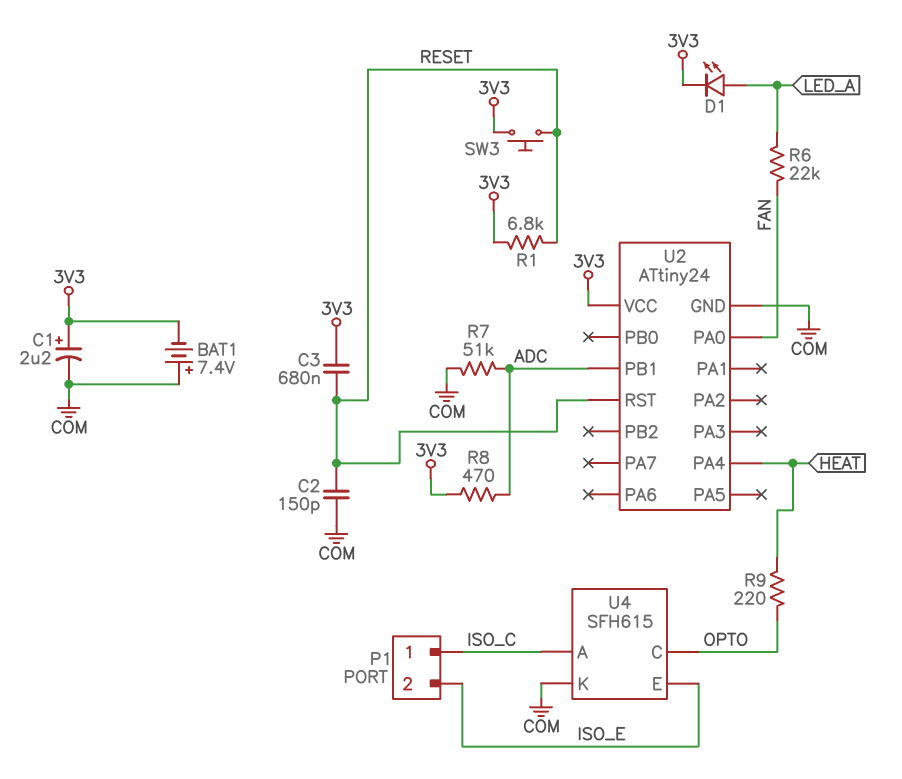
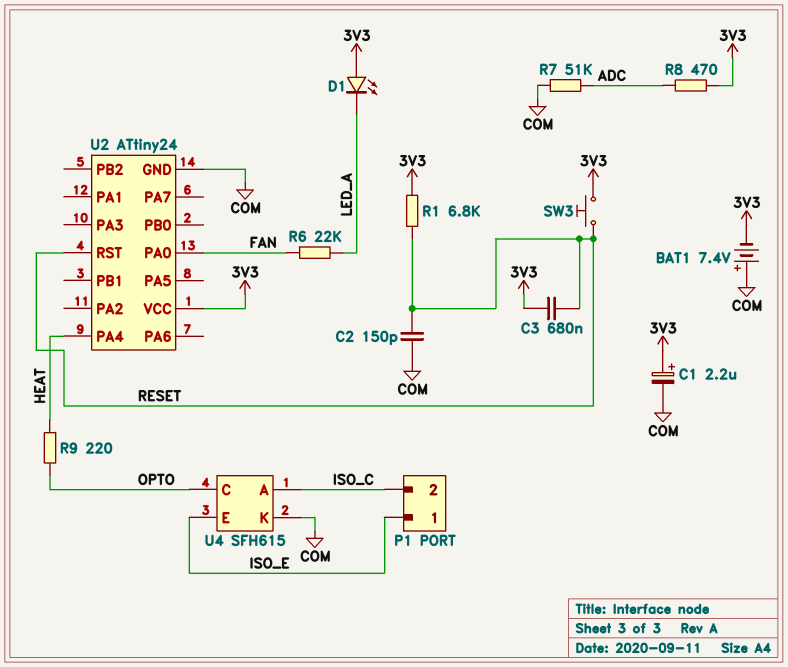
D1: LED (A LED_A, K 3V3) -> LED (A 3V3, K LED_A)
P1 pin 1: ISO_C -> ISO_E
P1 pin 2: ISO_E -> ISO_C
U2 pin PB1: ADC -> none

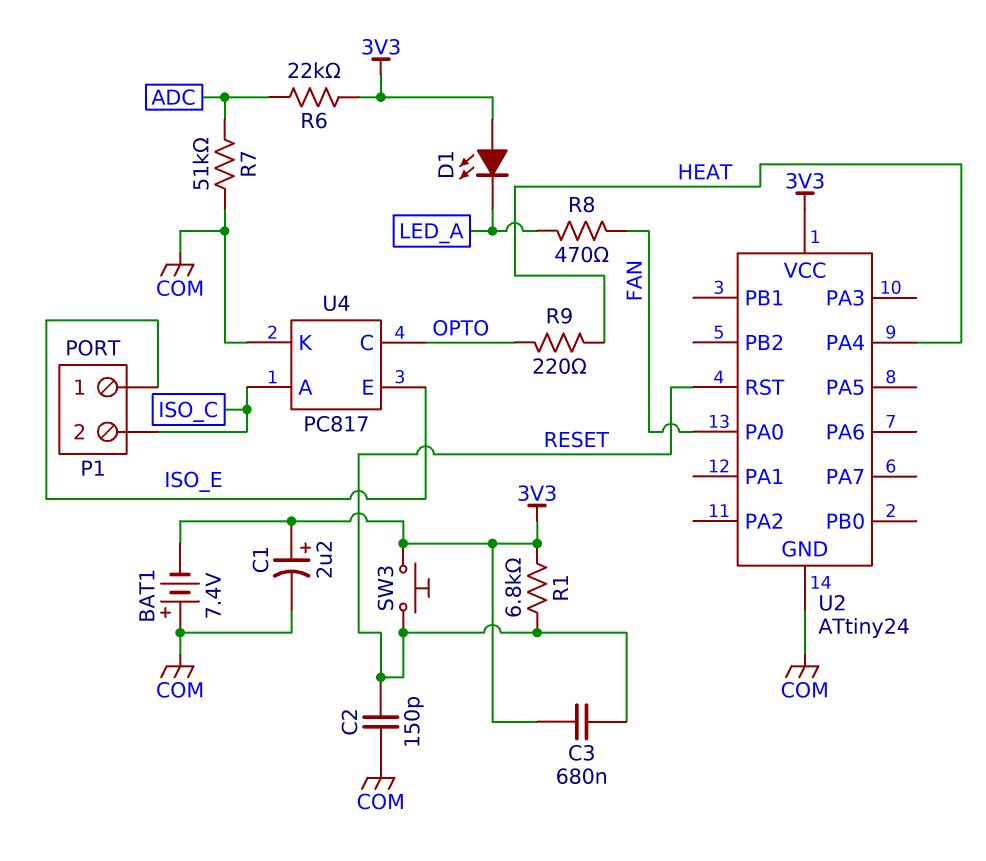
R6: 22k (FAN, LED_A) -> 22k (3V3, ADC)
R8: 470 (3V3, ADC) -> 470 (FAN, LED_A)
U4: SFH615 -> PC817

